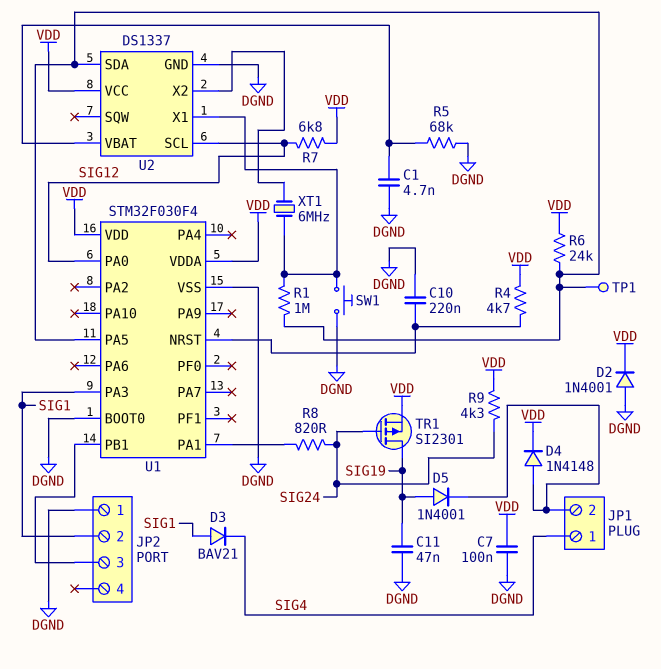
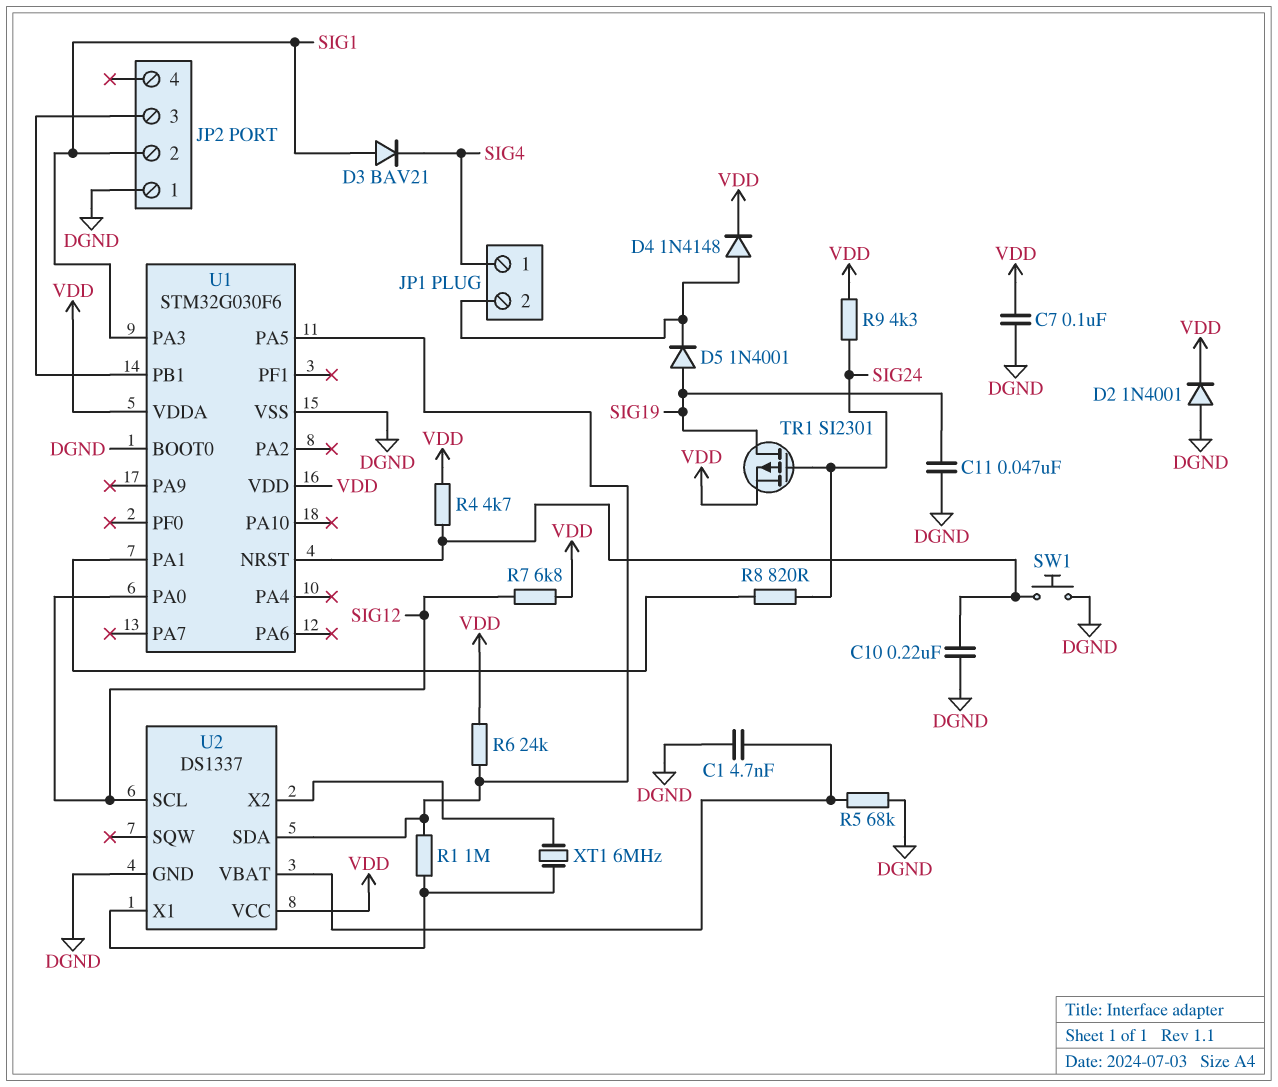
SW1: button (DGND, U2/X1) -> button (DGND, U1/NRST)
TP1: test point (U1/PA5) -> none
U1: STM32F030F4 -> STM32G030F6

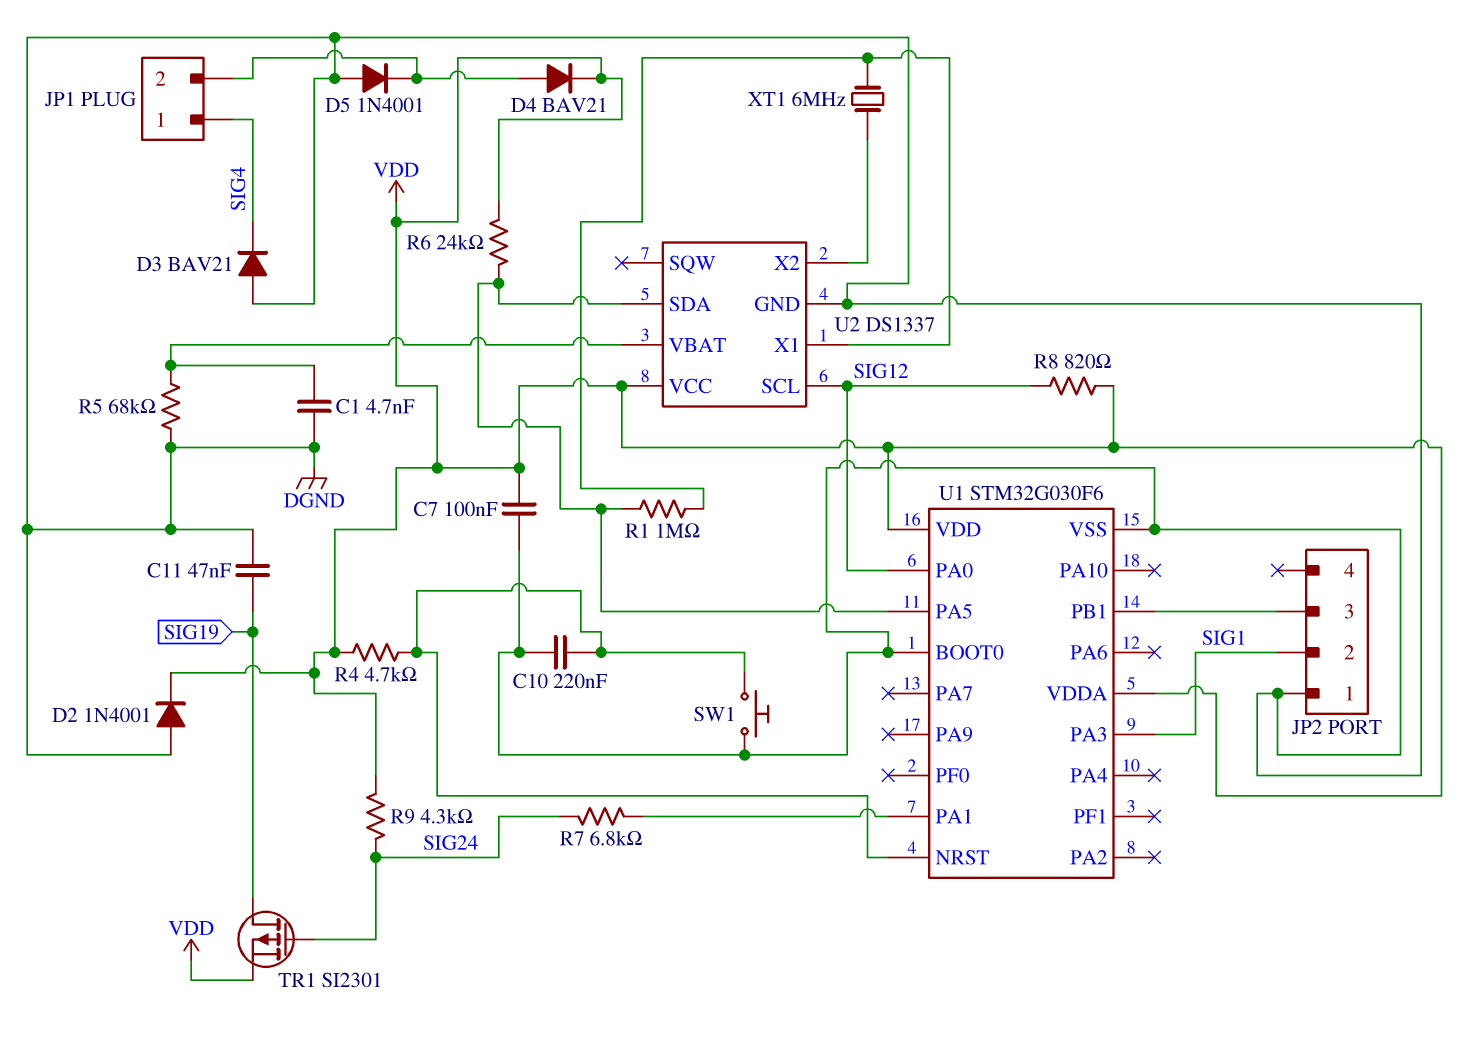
D3: diode BAV21 (A SIG1, K SIG4) -> diode BAV21 (A DGND, K SIG4)
D4: diode 1N4148 (A JP1/2, K VDD) -> diode BAV21 (A JP1/2, K VDD)
D5: diode 1N4001 (A SIG19, K JP1/2) -> diode 1N4001 (A DGND, K JP1/2)
R7: 6.8k (SIG12, VDD) -> 6.8k (SIG24, U1/PA1)
R8: 820 (SIG24, U1/PA1) -> 820 (SIG12, VDD)

